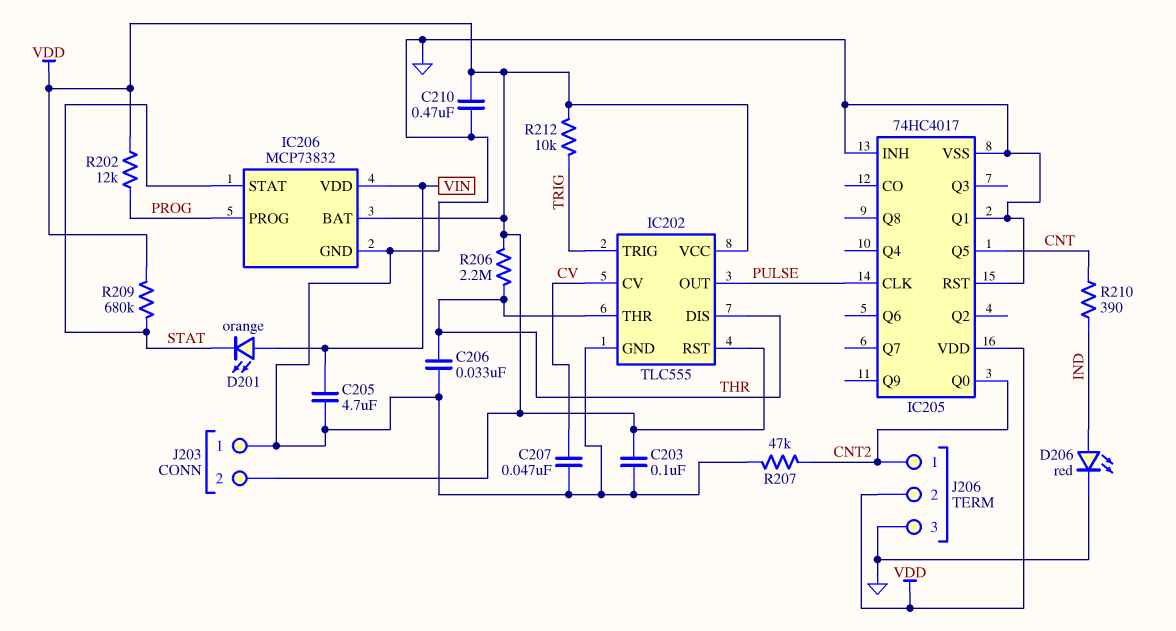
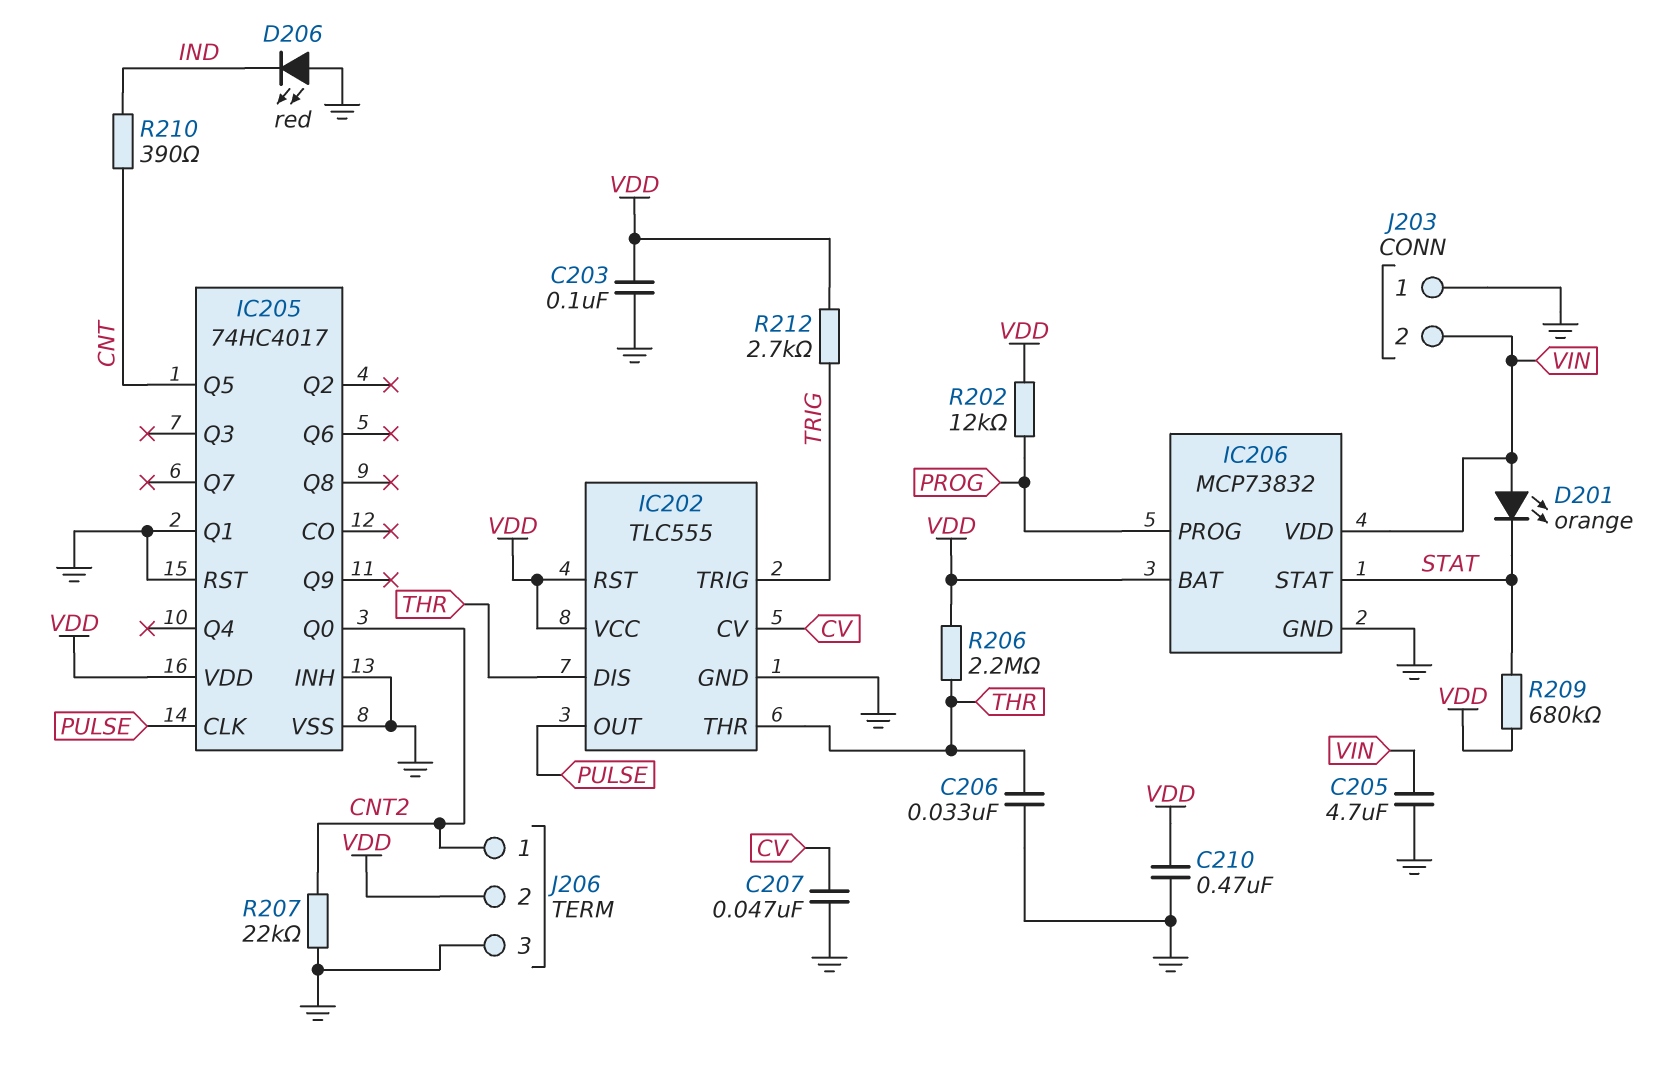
D206: LED red (A IND, K GND) -> LED red (A GND, K IND)
J203 pin 2: VDD -> VIN
R207: 47k (CNT2, GND) -> 22k (CNT2, GND)
R212: 10k (TRIG, VDD) -> 2.7k (TRIG, VDD)

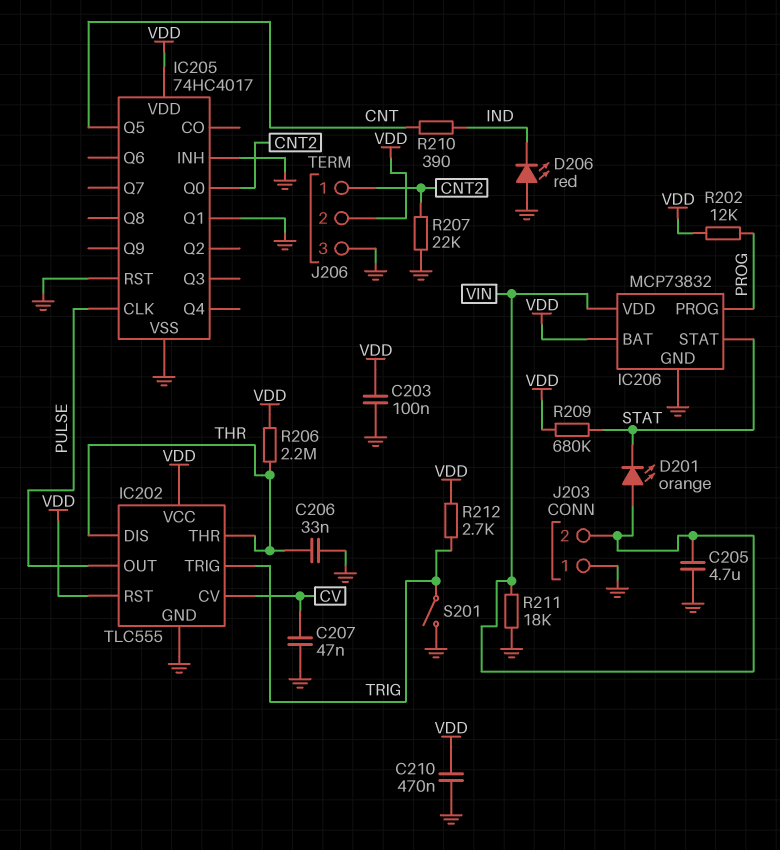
R211: none -> 18k (GND, VIN)
S201: none -> switch (GND, TRIG)

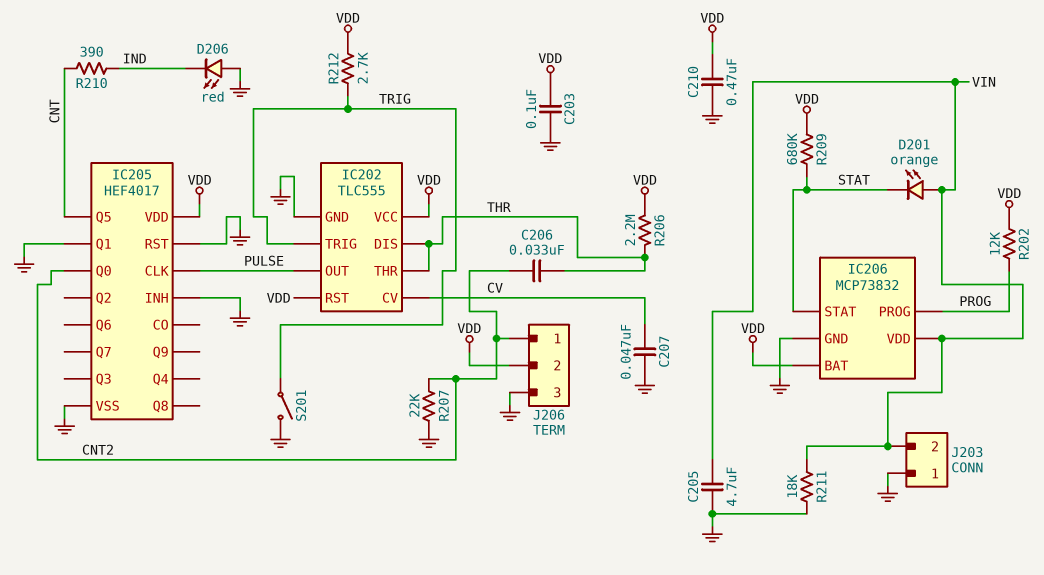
C206: 33nF (GND, THR) -> 33nF (CNT2, THR)
IC205: 74HC4017 -> HEF4017

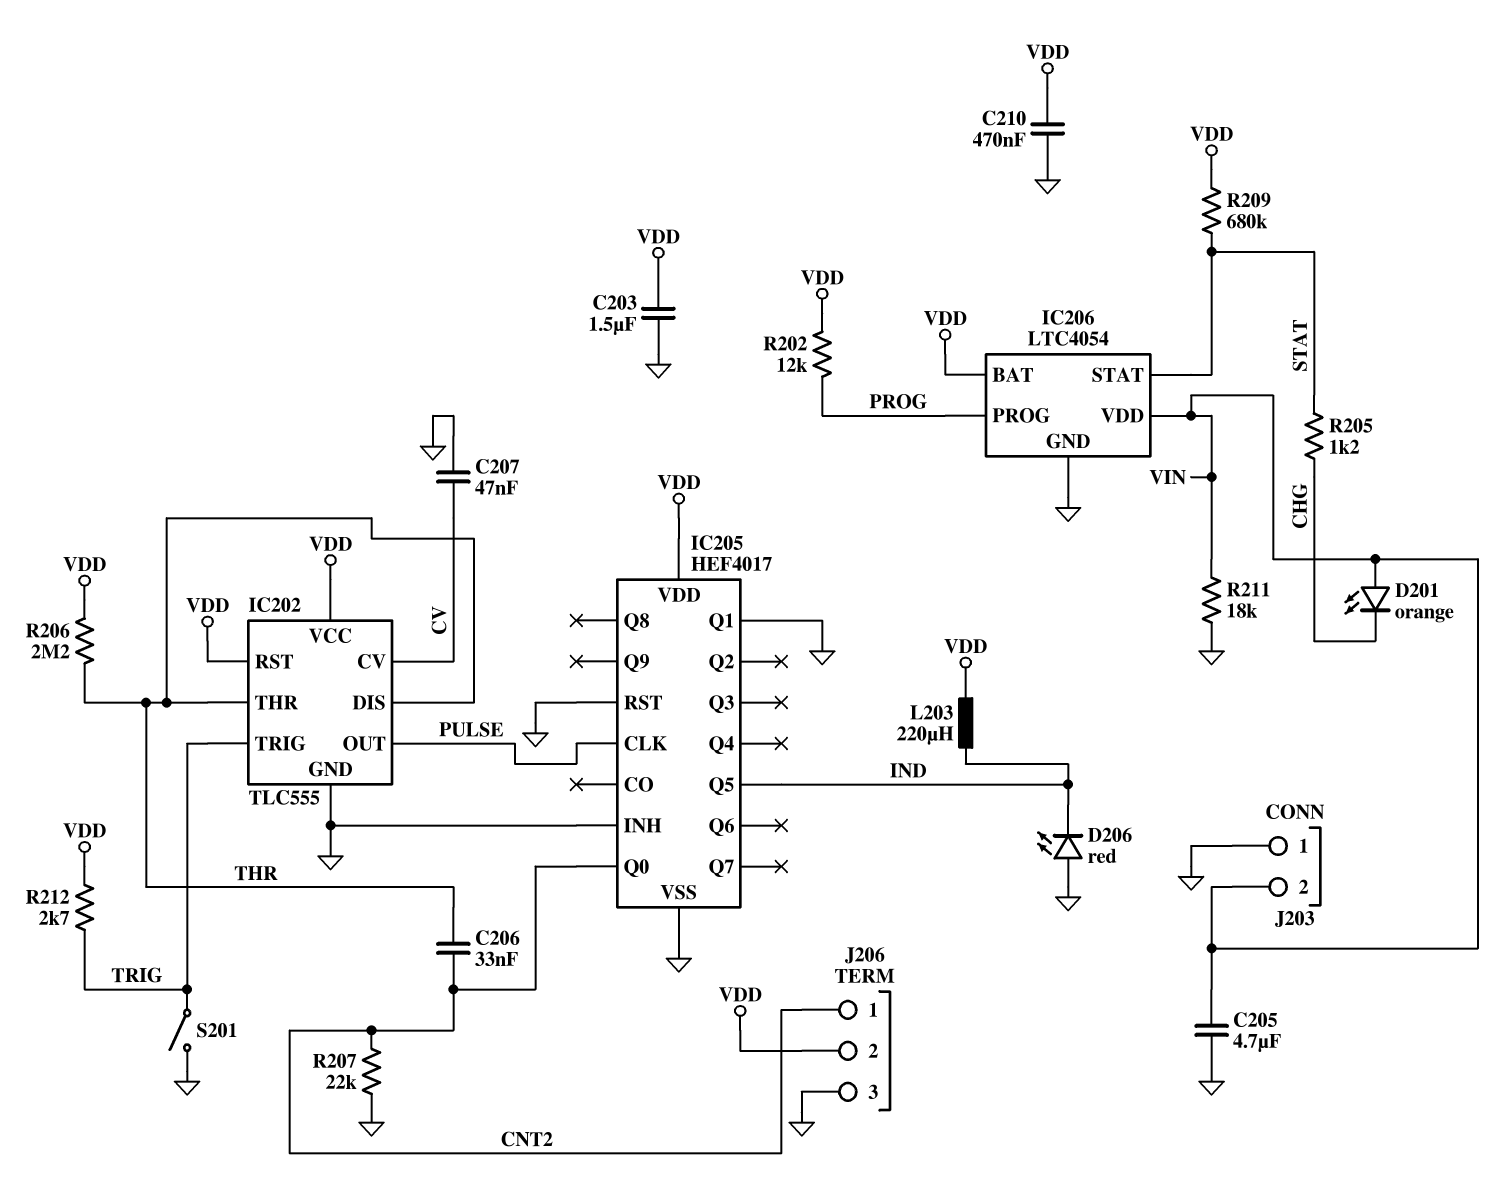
C203: 100nF (GND, VDD) -> 1.5uF (GND, VDD)
D201: LED orange (A VIN, K STAT) -> LED orange (A VIN, K CHG)
IC205 pin Q5: CNT -> IND
IC206: MCP73832 -> LTC4054
L203: none -> 220uH (IND, VDD)
R205: none -> 1.2k (CHG, STAT)
R210: 390 (CNT, IND) -> none

